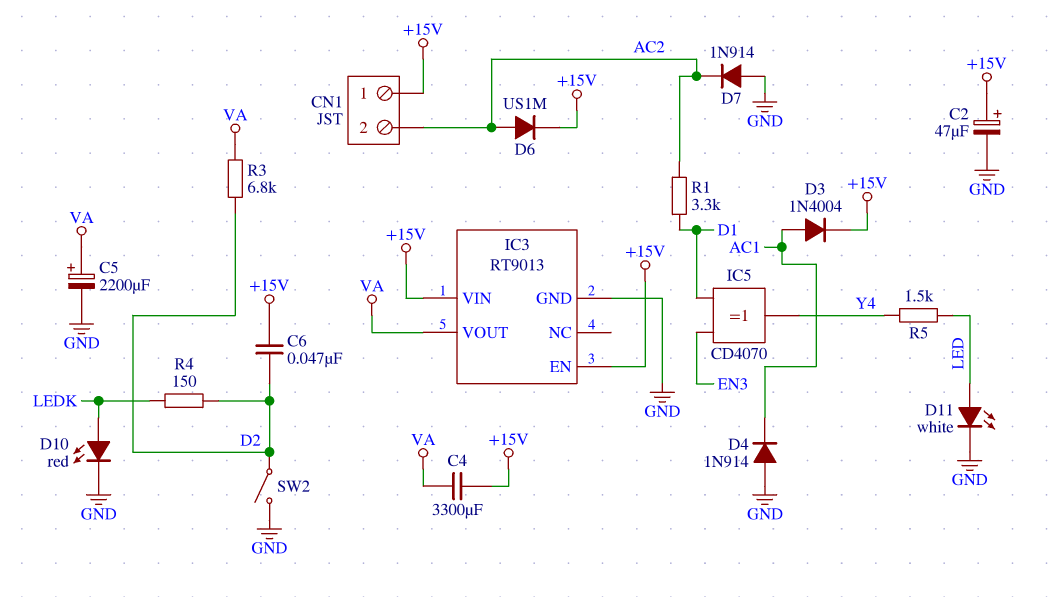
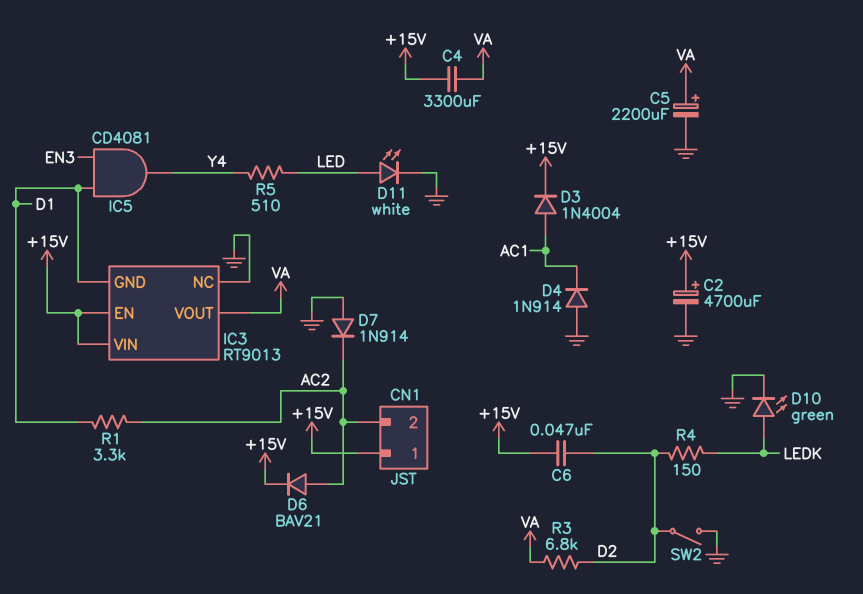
C2: 47uF (plus +15V, minus GND) -> 4700uF (plus +15V, minus GND)
D6: diode US1M (A AC2, K +15V) -> diode BAV21 (A AC2, K +15V)
D10: LED red (A LEDK, K GND) -> LED green (A LEDK, K GND)
IC3 pin GND: GND -> D1
IC3 pin NC: none -> GND
IC5: XOR CD4070 (in D1, in EN3, out Y4) -> AND CD4081 (in D1, in EN3, out Y4)
R5: 1.5k (LED, Y4) -> 510 (LED, Y4)

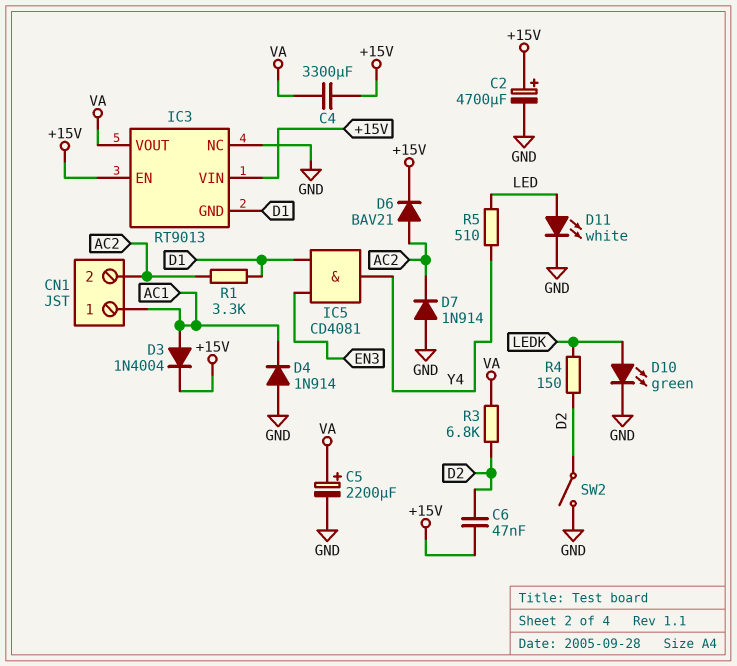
CN1 pin 1: +15V -> AC1

